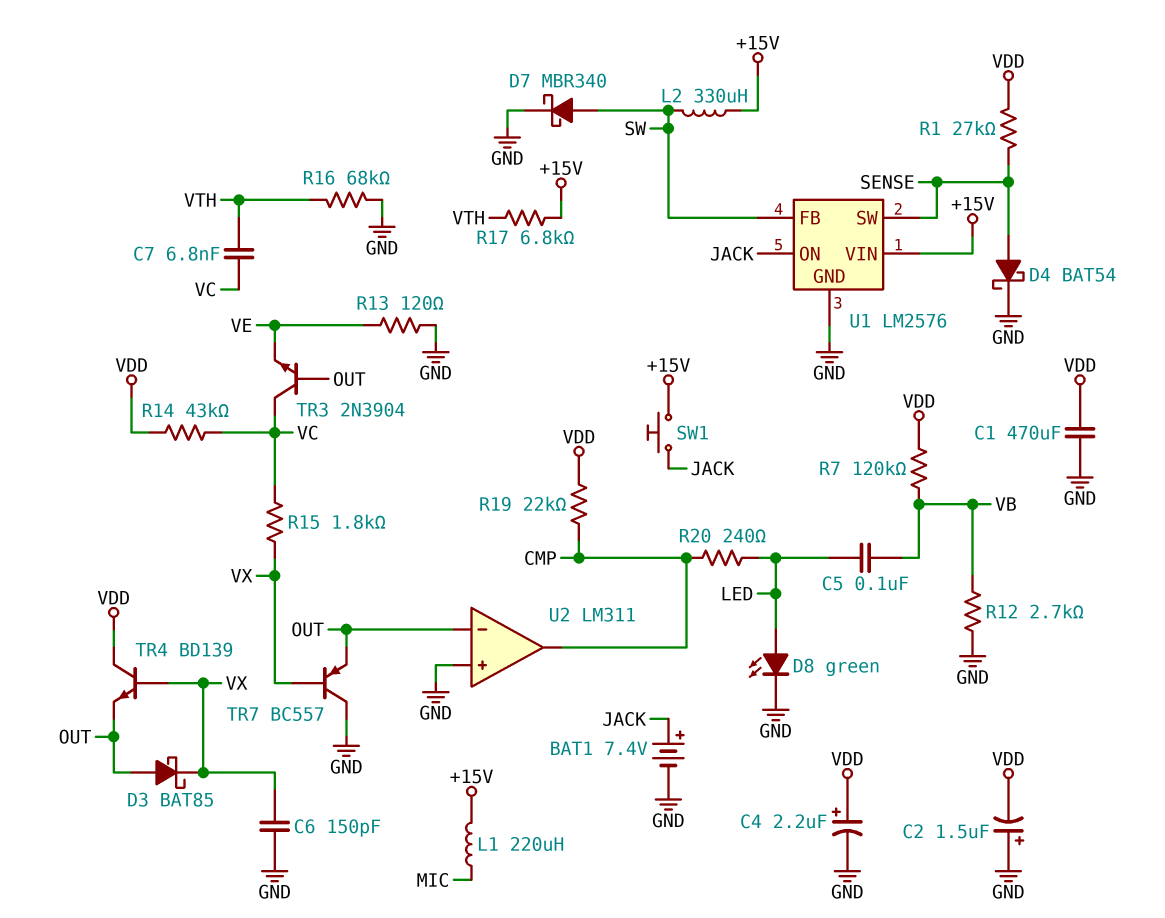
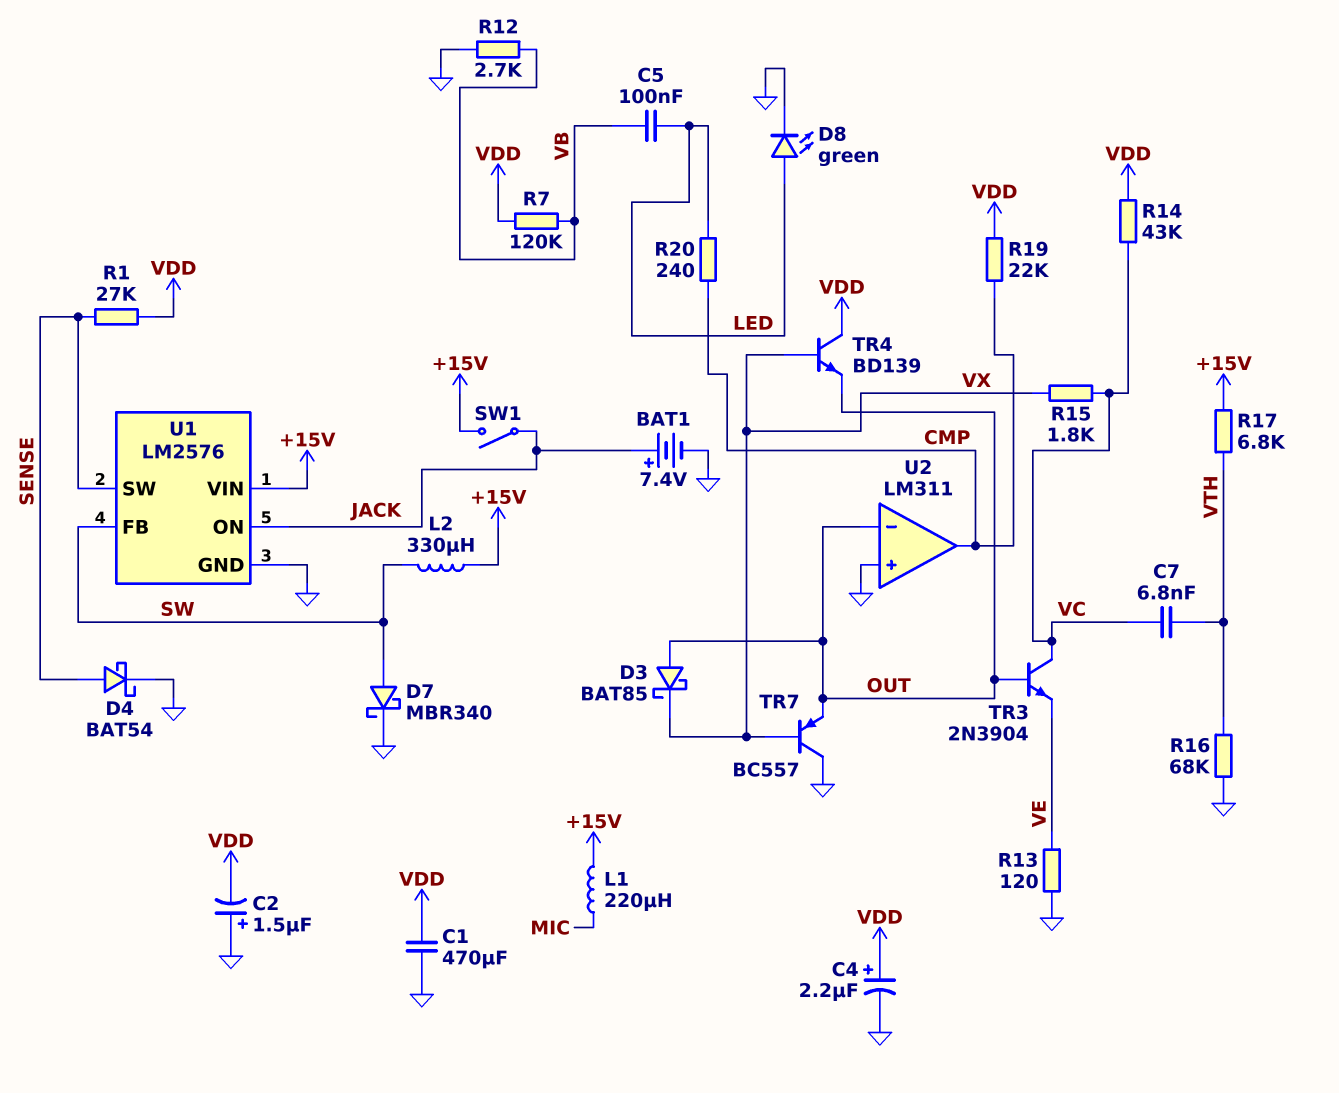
C6: 150pF (GND, VX) -> none
SW1: button (+15V, JACK) -> switch (+15V, JACK)

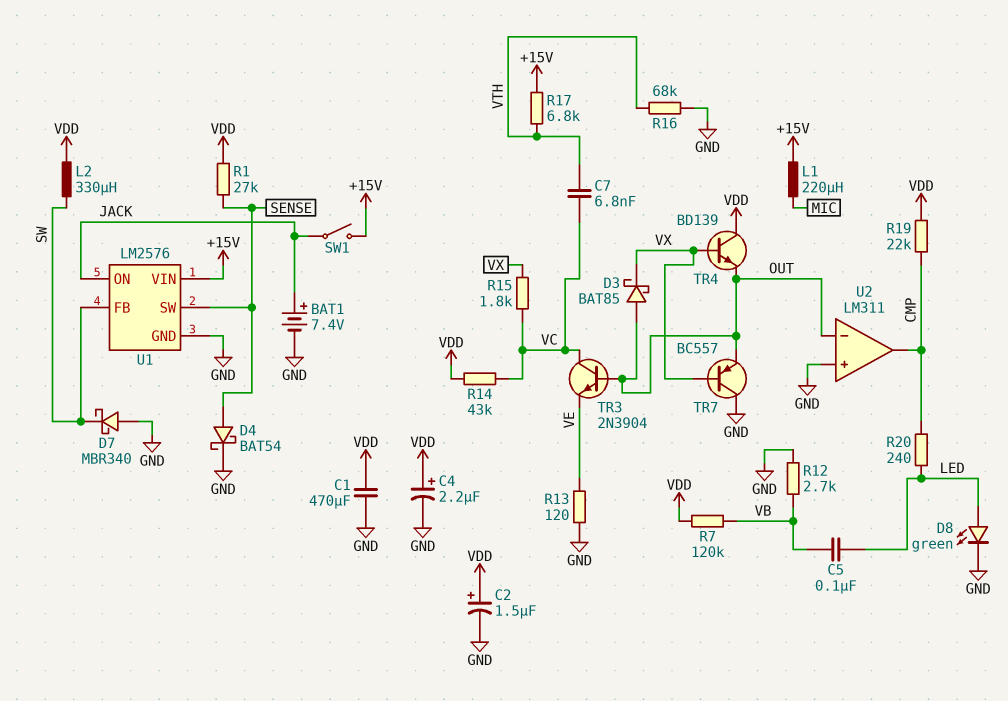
C2: 1.5uF (plus GND, minus VDD) -> 1.5uF (plus VDD, minus GND)
D7: schottky MBR340 (A SW, K GND) -> schottky MBR340 (A GND, K SW)
L2: 330uH (+15V, SW) -> 330uH (SW, VDD)

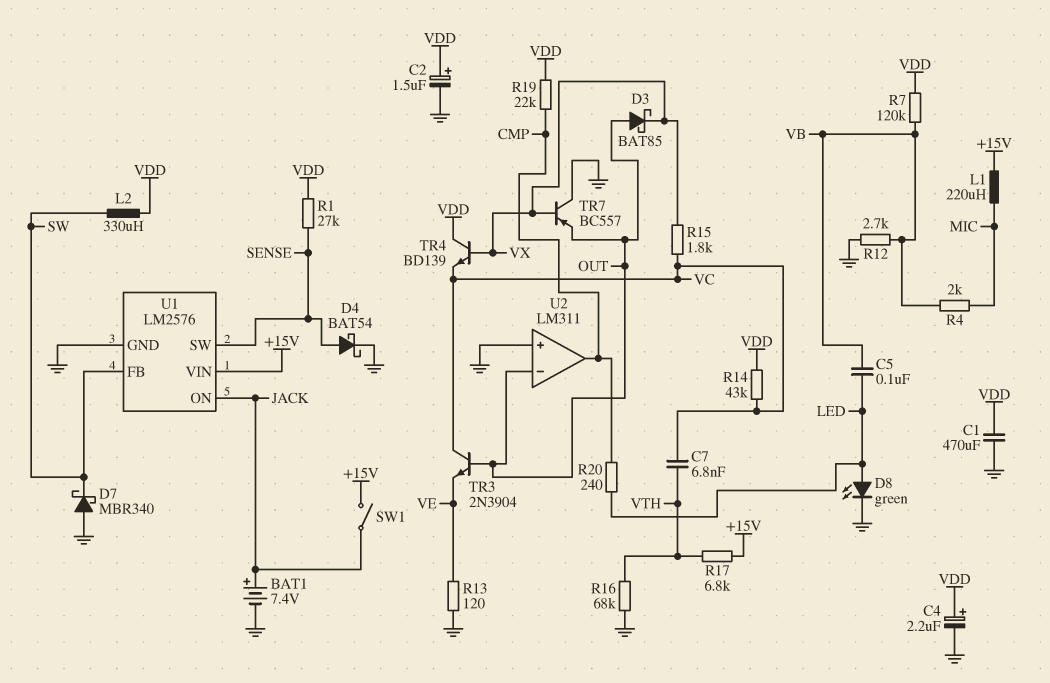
R4: none -> 2k (MIC, VB)
TR4: NPN BD139 (B VX, C VDD, E OUT) -> NPN BD139 (B VX, C VDD, E VC)

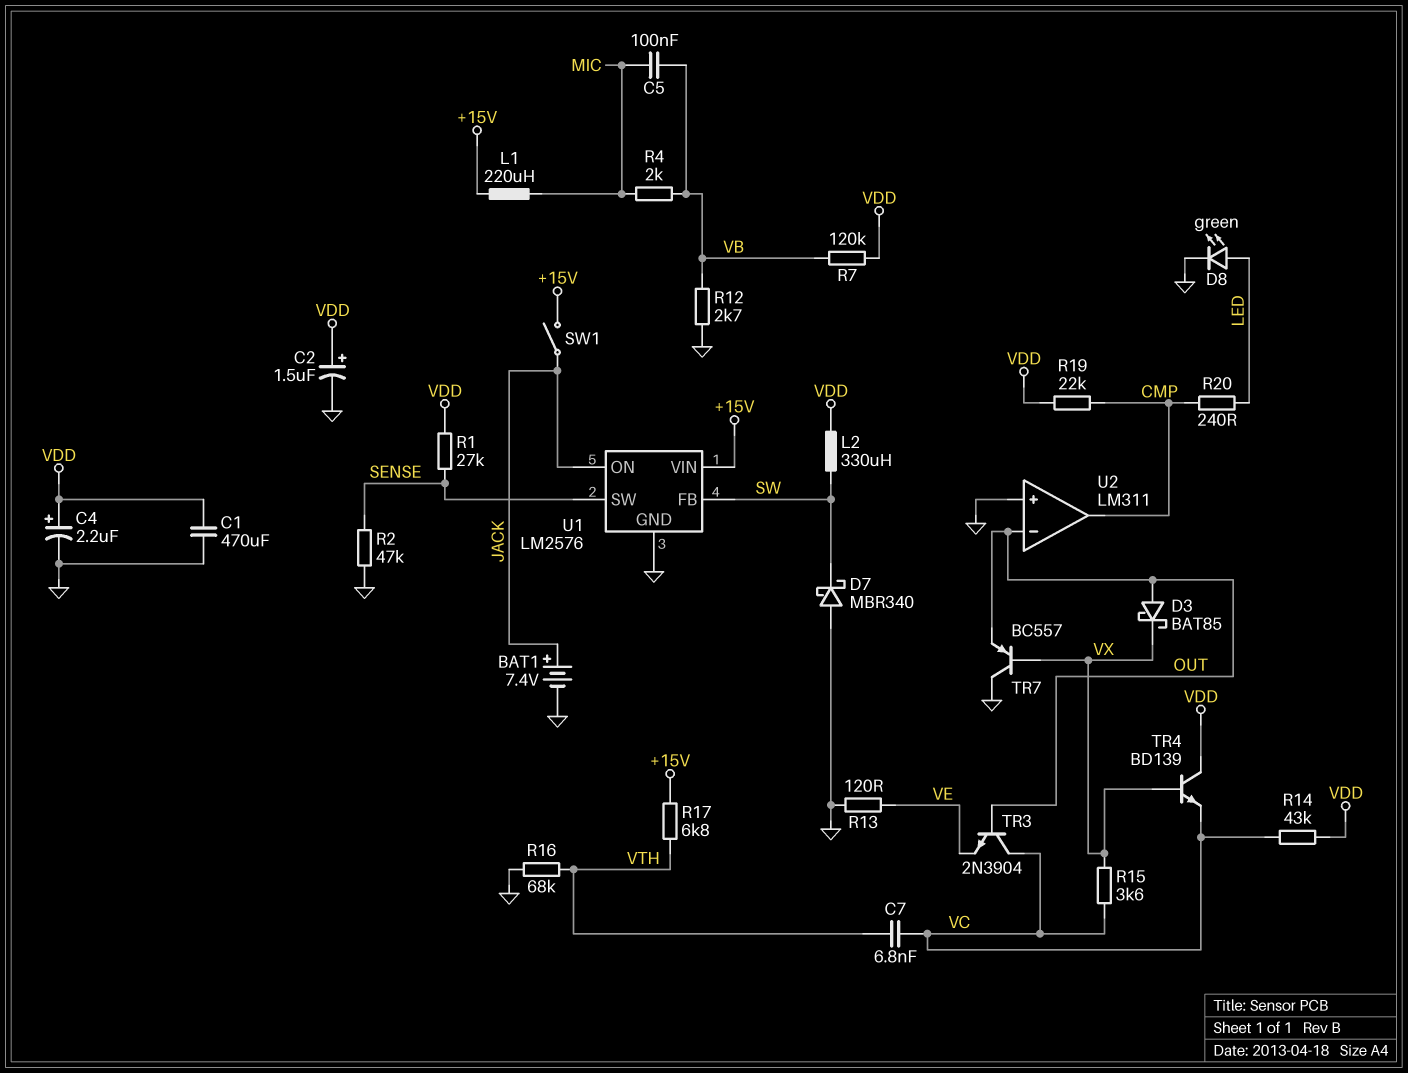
C5: 100nF (LED, VB) -> 100nF (MIC, VB)
D4: schottky BAT54 (A SENSE, K GND) -> none
R2: none -> 47k (GND, SENSE)
R15: 1.8k (VC, VX) -> 3.6k (VC, VX)

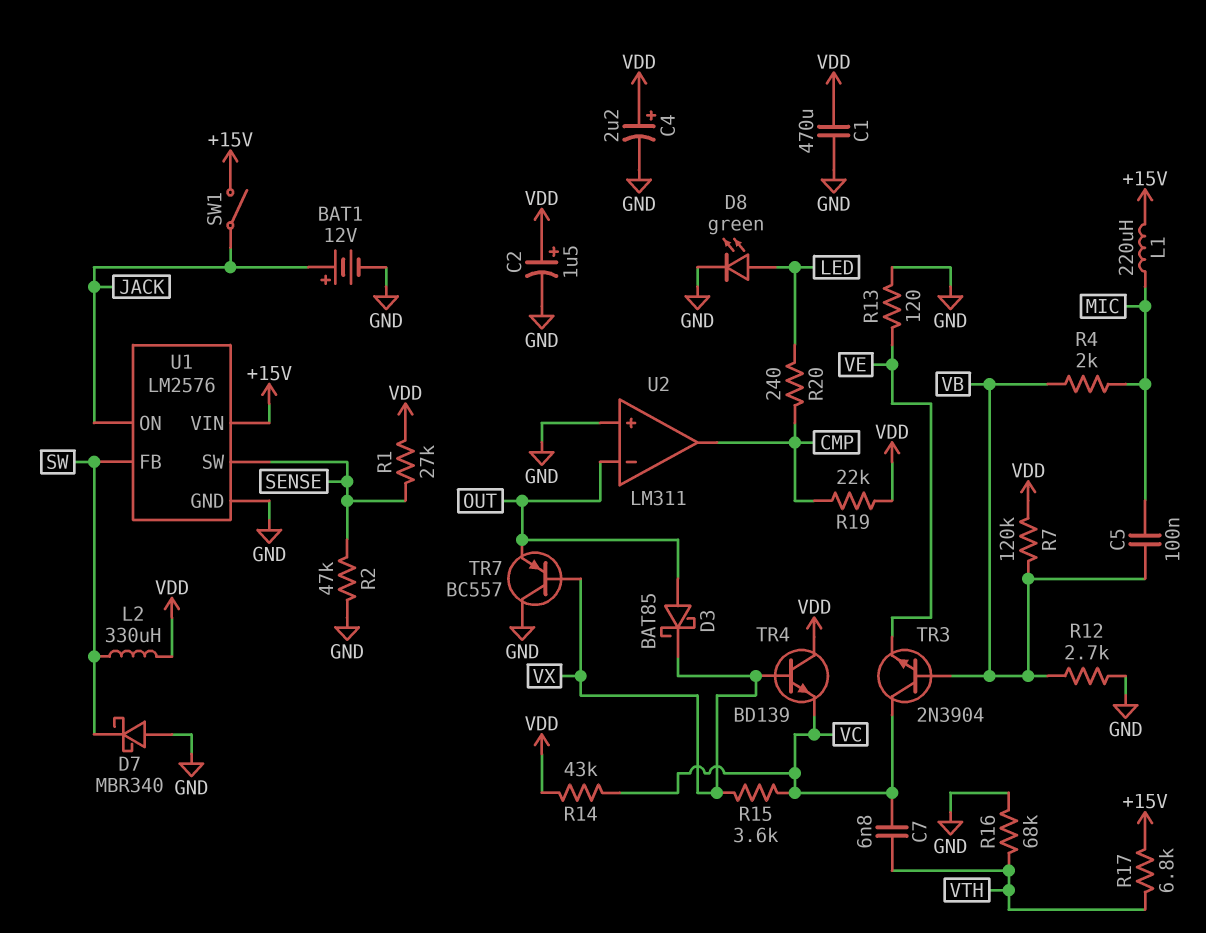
BAT1: 7.4V (plus JACK, minus GND) -> 12V (plus JACK, minus GND)
TR3: NPN 2N3904 (B OUT, C VC, E VE) -> NPN 2N3904 (B VB, C VC, E VE)

